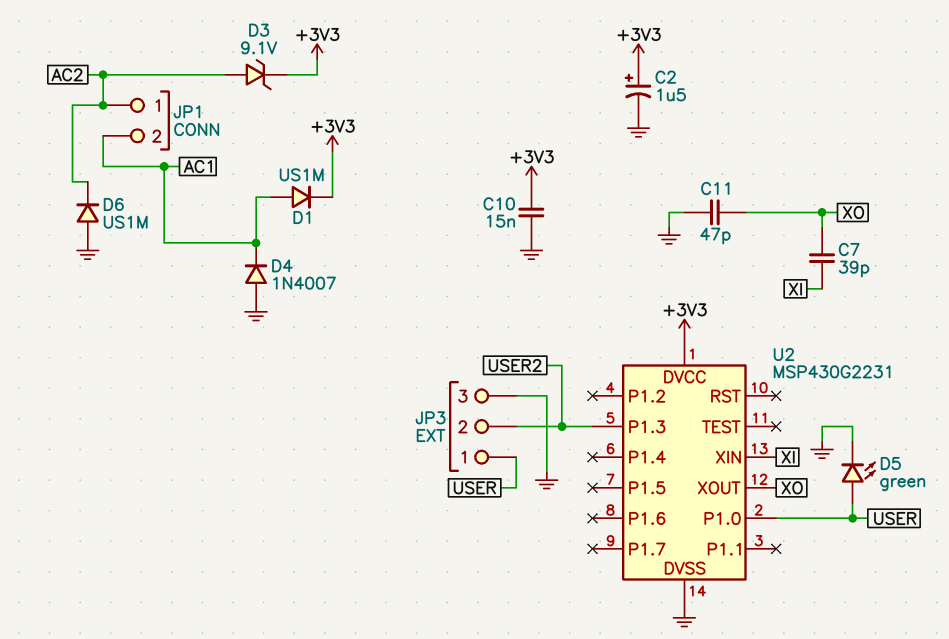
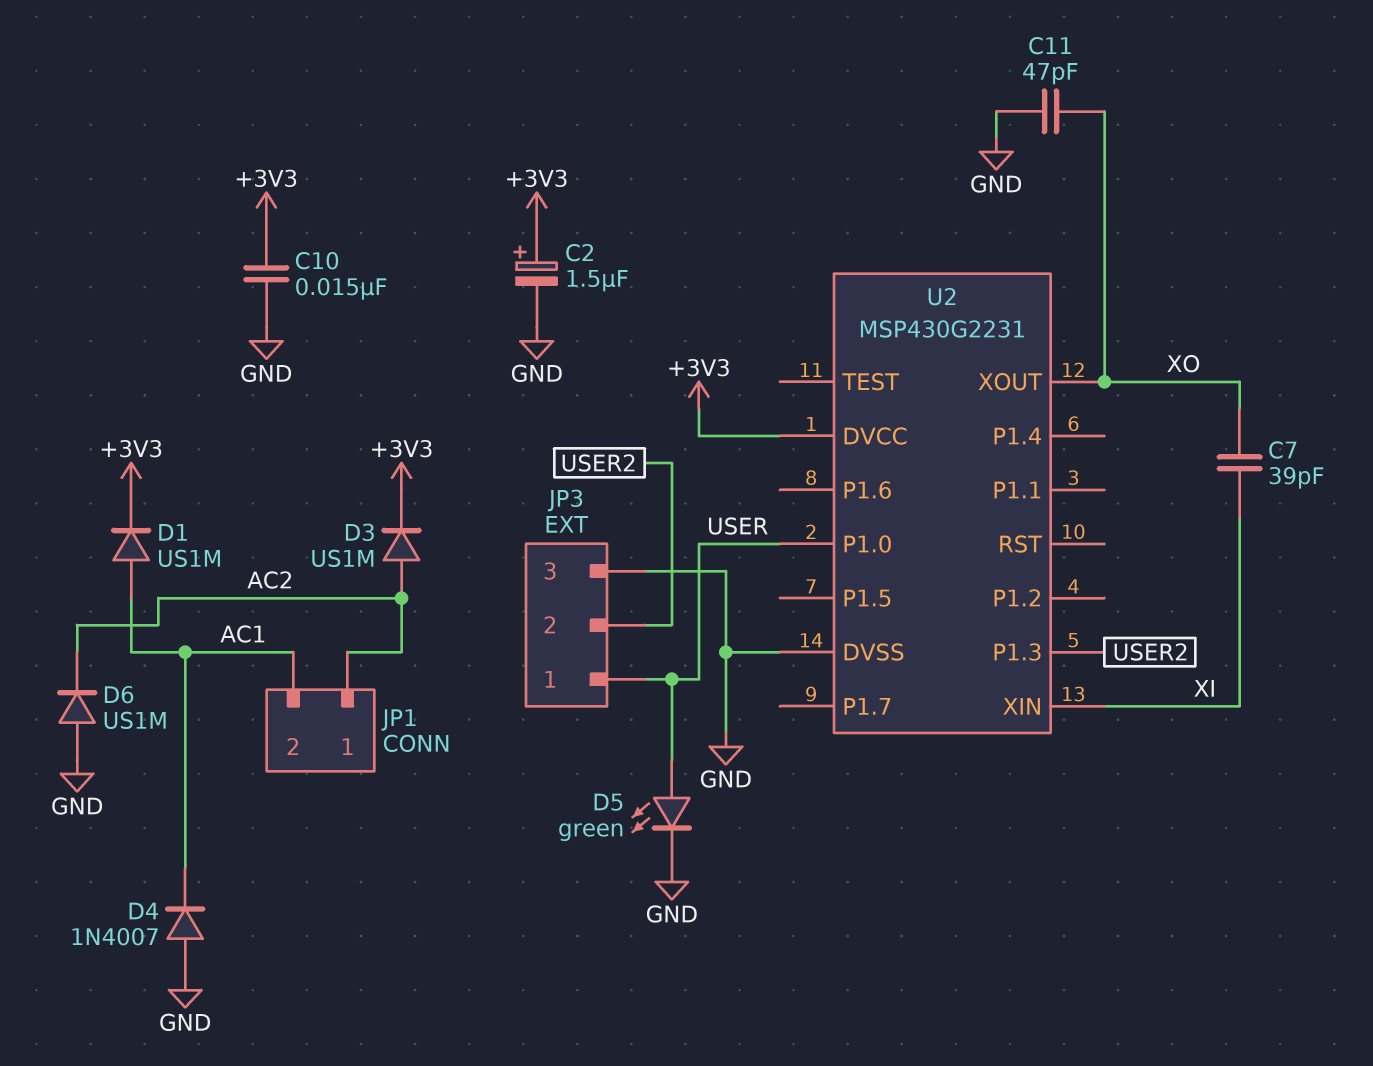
D3: zener 9.1V (A AC2, K +3V3) -> diode US1M (A AC2, K +3V3)

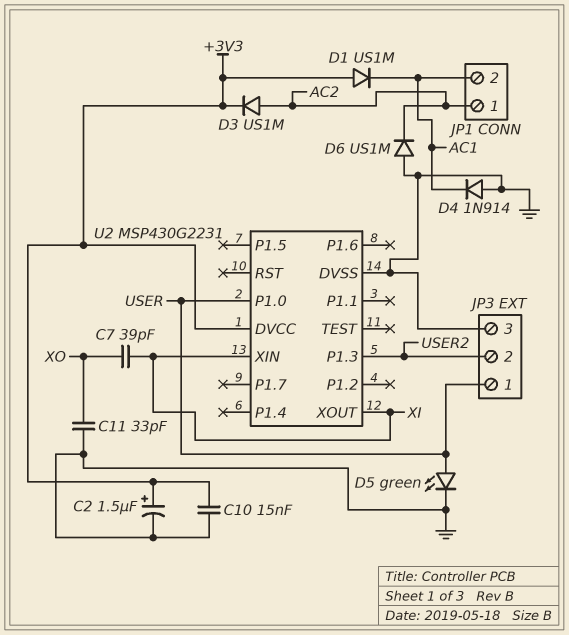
C11: 47pF (GND, XO) -> 33pF (GND, XO)
D1: diode US1M (A AC1, K +3V3) -> diode US1M (A +3V3, K AC1)
D4: diode 1N4007 (A GND, K AC1) -> diode 1N914 (A GND, K AC1)
U2 pin XOUT: XO -> XI

